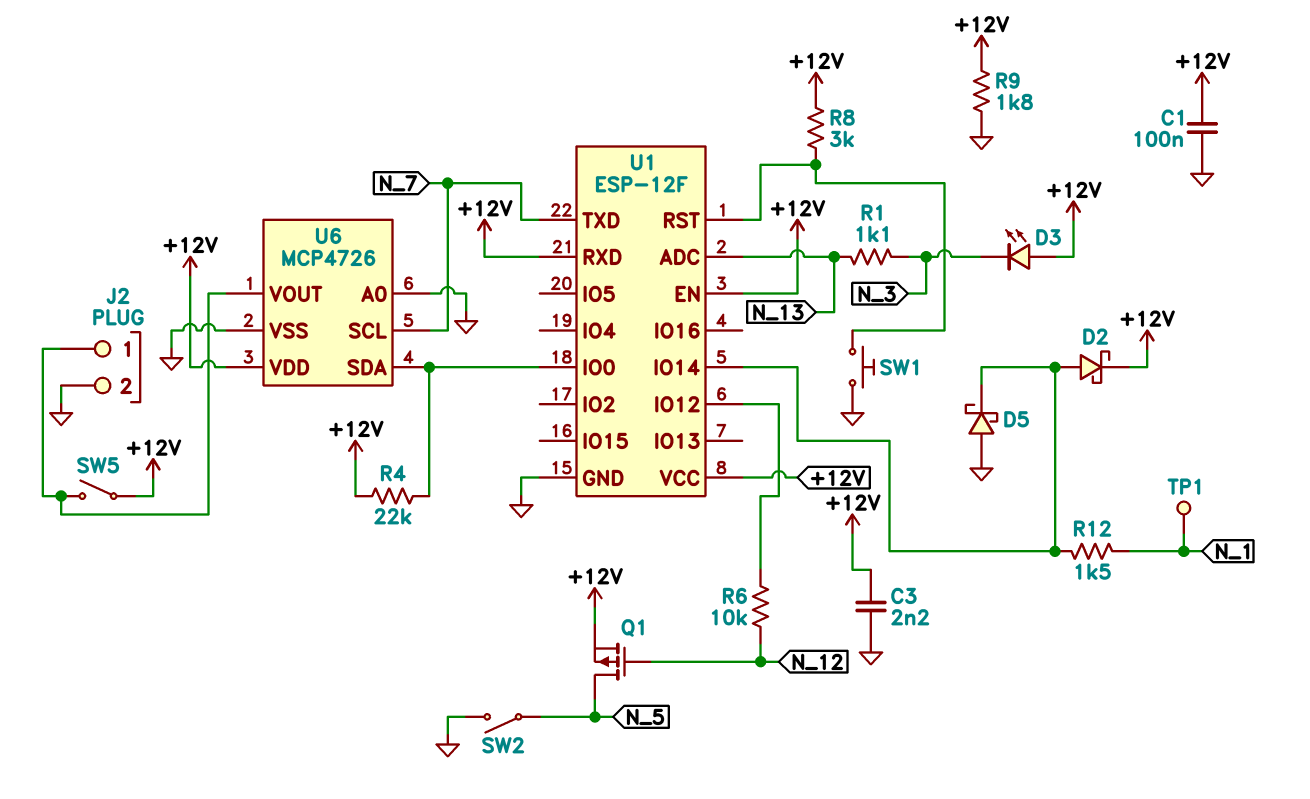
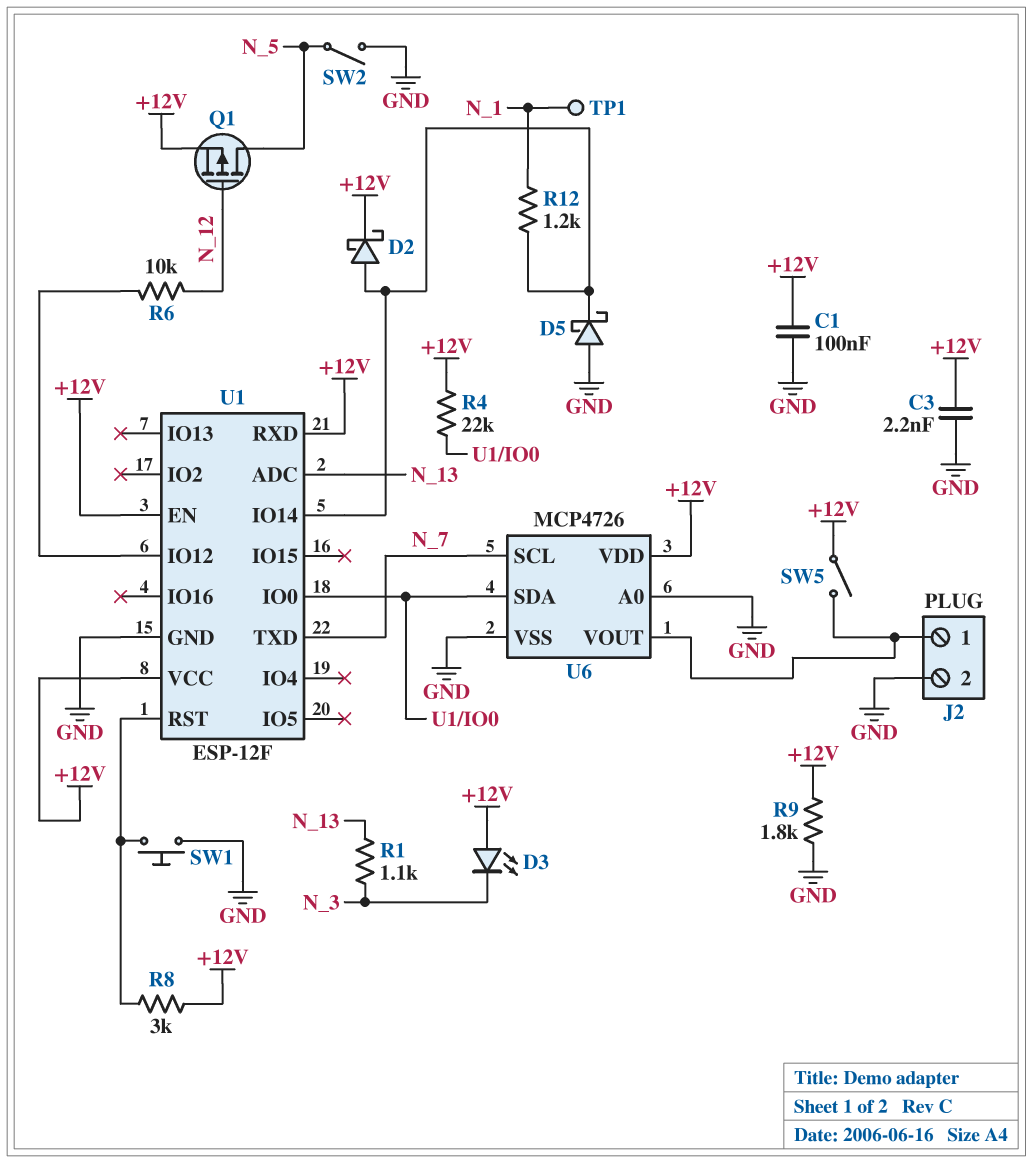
R12: 1.5k (N_1, U1/IO14) -> 1.2k (N_1, U1/IO14)

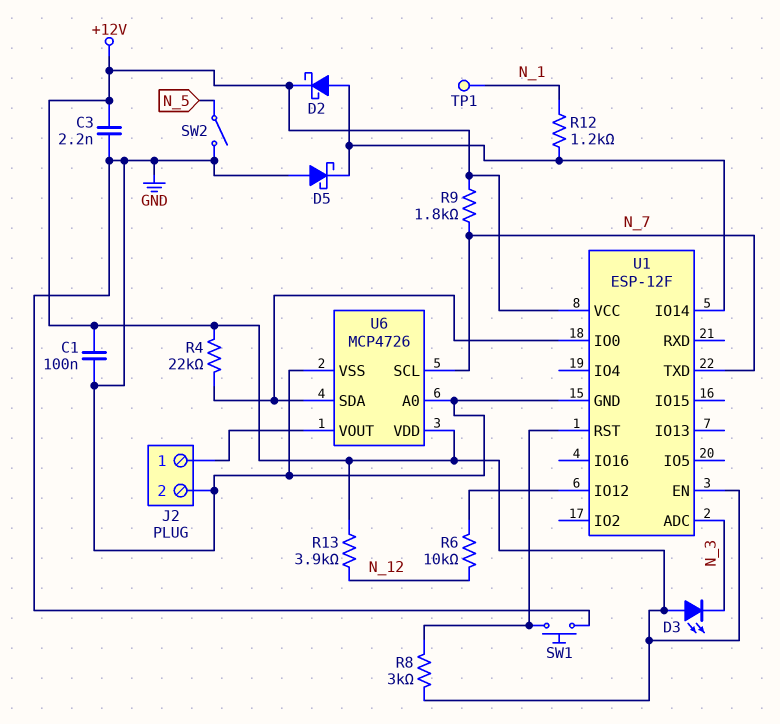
Q1: PMOS (G N_12, D N_5, S +12V) -> none
R1: 1.1k (N_3, N_13) -> none
R9: 1.8k (+12V, GND) -> 1.8k (+12V, N_7)
R13: none -> 3.9k (+12V, N_12)
SW5: switch (+12V, J2/1) -> none
U1 pin ADC: N_13 -> N_3
U1 pin RXD: +12V -> none

